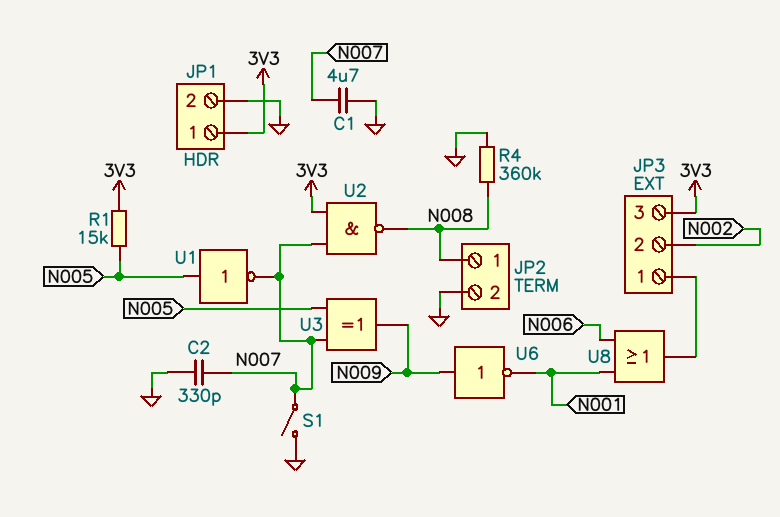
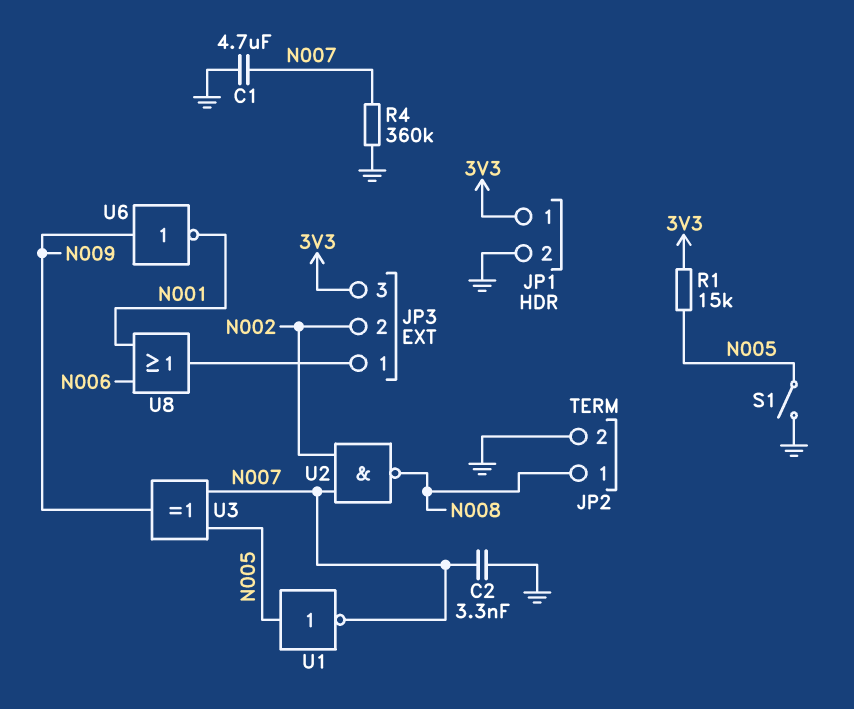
C2: 330pF (GND, N007) -> 3.3nF (GND, N007)
R4: 360k (GND, N008) -> 360k (GND, N007)
S1: switch (GND, N007) -> switch (GND, N005)
U2: NAND (in 3V3, in N007, out N008) -> NAND (in N002, in N007, out N008)

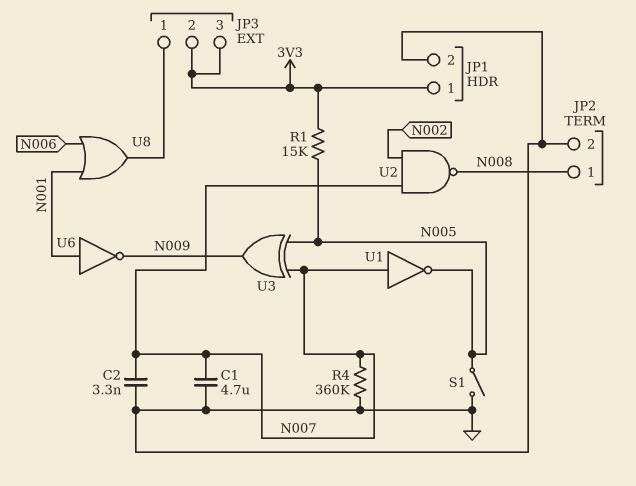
JP3 pin 2: N002 -> 3V3
U1: NOT (in N005, out N007) -> NOT (in N007, out N005)
U6: NOT (in N009, out N001) -> NOT (in N001, out N009)

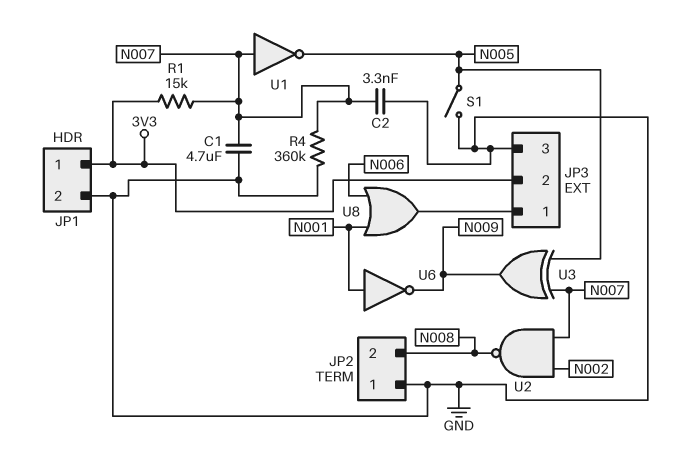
JP2 pin 1: N008 -> GND
JP2 pin 2: GND -> N008
JP3 pin 3: 3V3 -> GND
R1: 15k (3V3, N005) -> 15k (3V3, N007)

